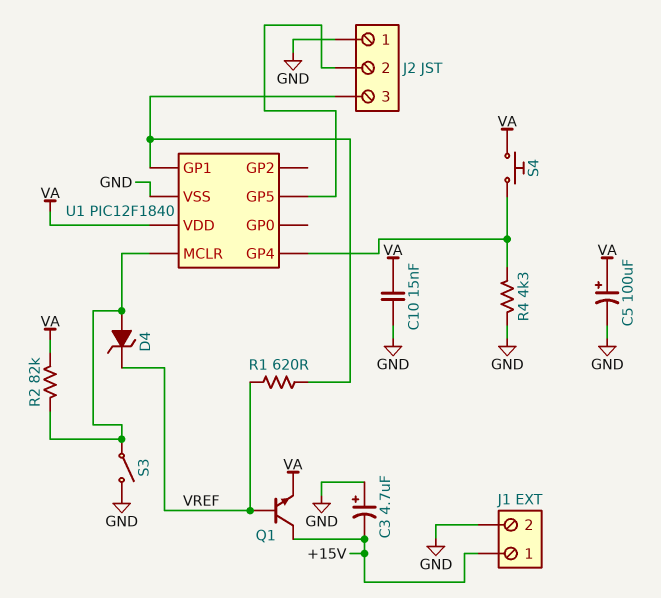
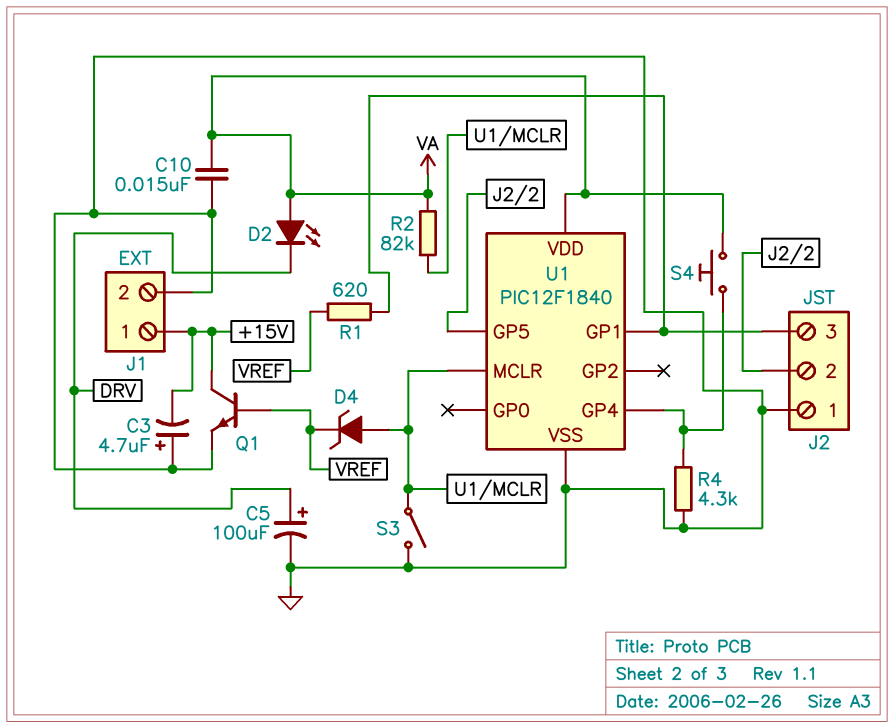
C5: 100uF (plus VA, minus GND) -> 100uF (plus DRV, minus GND)
D2: none -> LED (A VA, K DRV)
Q1: NPN (B VREF, C +15V, E VA) -> NPN (B VREF, C +15V, E GND)

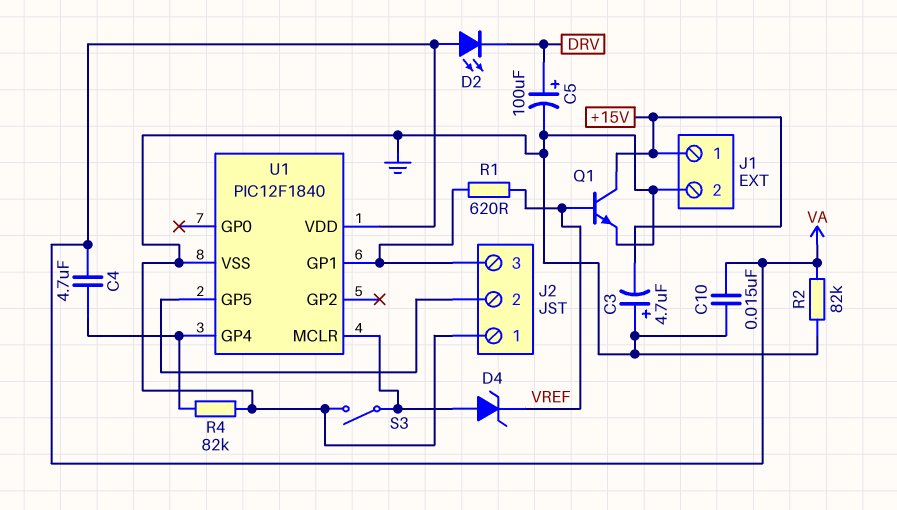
C4: none -> 4.7uF (U1/GP4, VA)
R2: 82k (U1/MCLR, VA) -> 82k (GND, VA)
R4: 4.3k (GND, U1/GP4) -> 82k (GND, U1/GP4)
S4: button (U1/GP4, VA) -> none

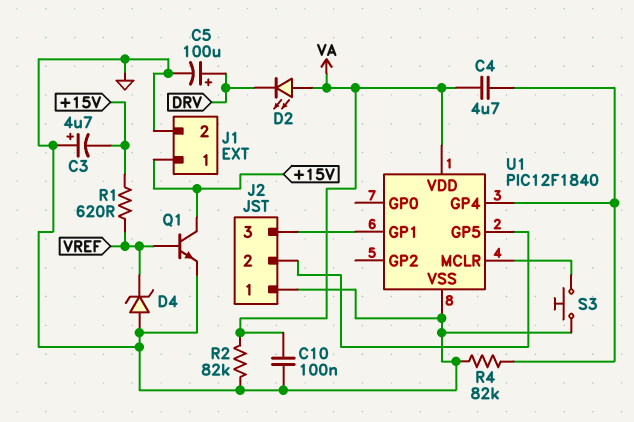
C10: 15nF (GND, VA) -> 100nF (GND, VA)
D4: zener (A U1/MCLR, K VREF) -> zener (A GND, K VREF)
R1: 620 (J2/3, VREF) -> 620 (+15V, VREF)
S3: switch (GND, U1/MCLR) -> button (GND, U1/MCLR)

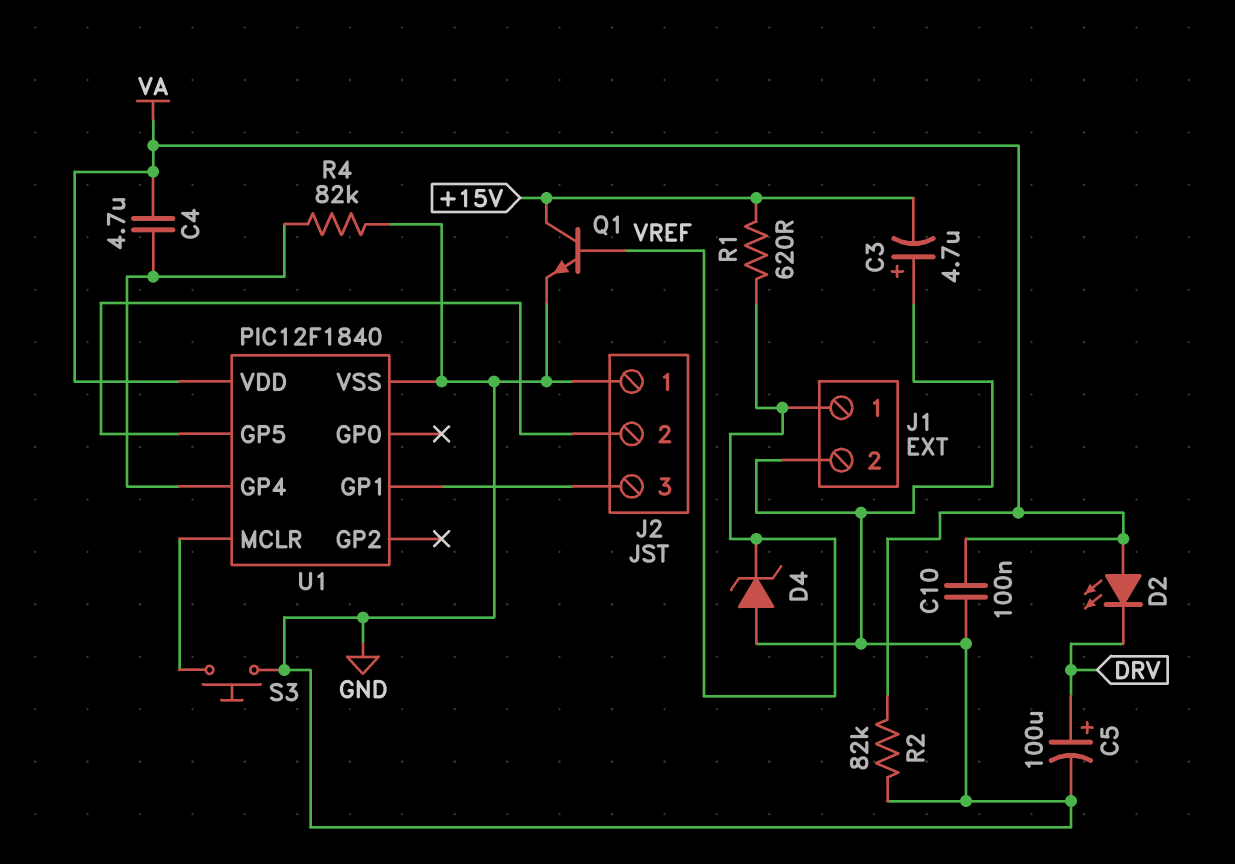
J1 pin 1: +15V -> VREF

